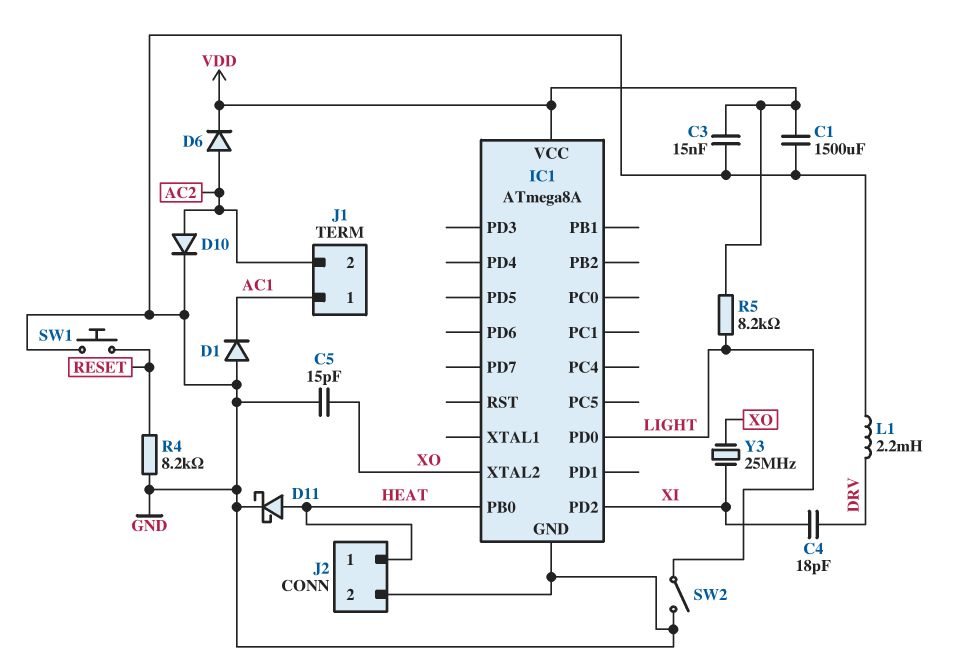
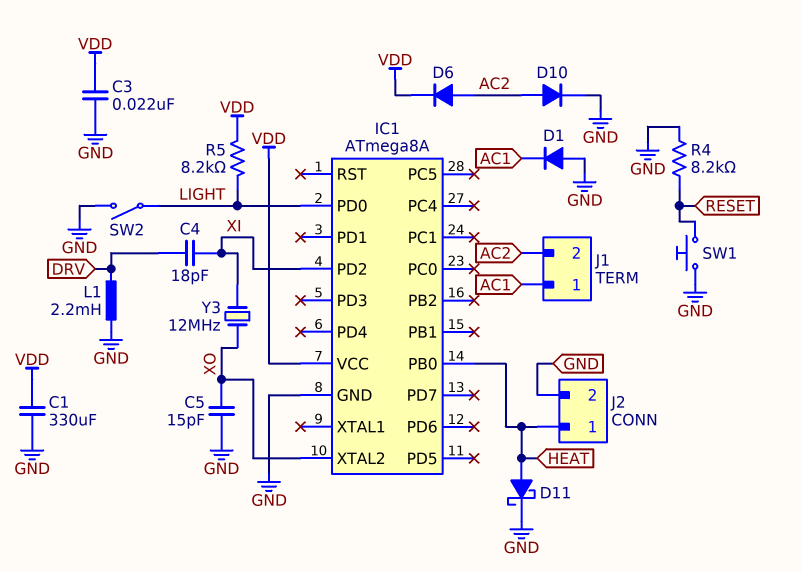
C1: 1500uF (GND, VDD) -> 330uF (GND, VDD)
C3: 15nF (GND, VDD) -> 22nF (GND, VDD)
Y3: 25MHz (XI, XO) -> 12MHz (XI, XO)

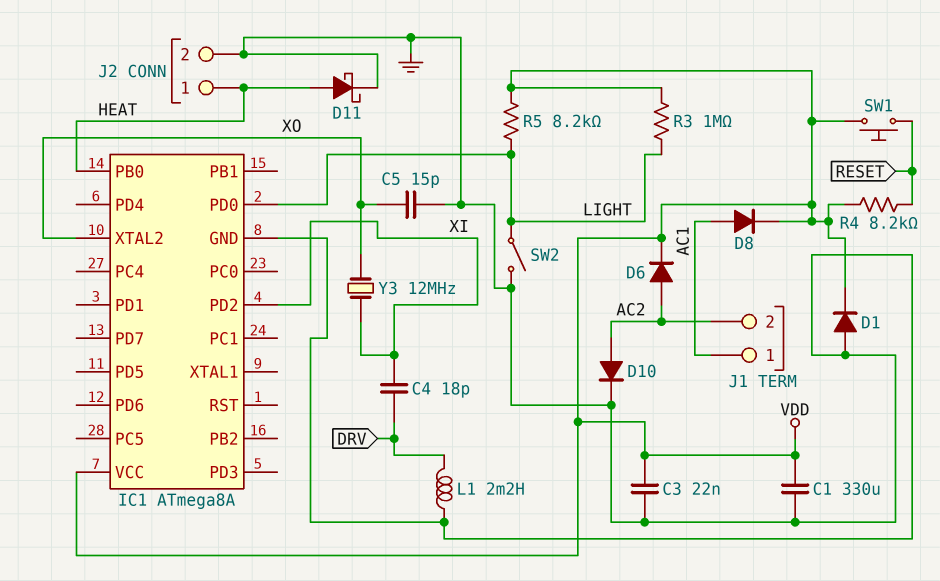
D1: diode (A GND, K AC1) -> diode (A GND, K VDD)
D8: none -> diode (A AC1, K VDD)
R3: none -> 1M (LIGHT, VDD)
R4: 8.2k (GND, RESET) -> 8.2k (RESET, VDD)
SW1: button (GND, RESET) -> button (RESET, VDD)

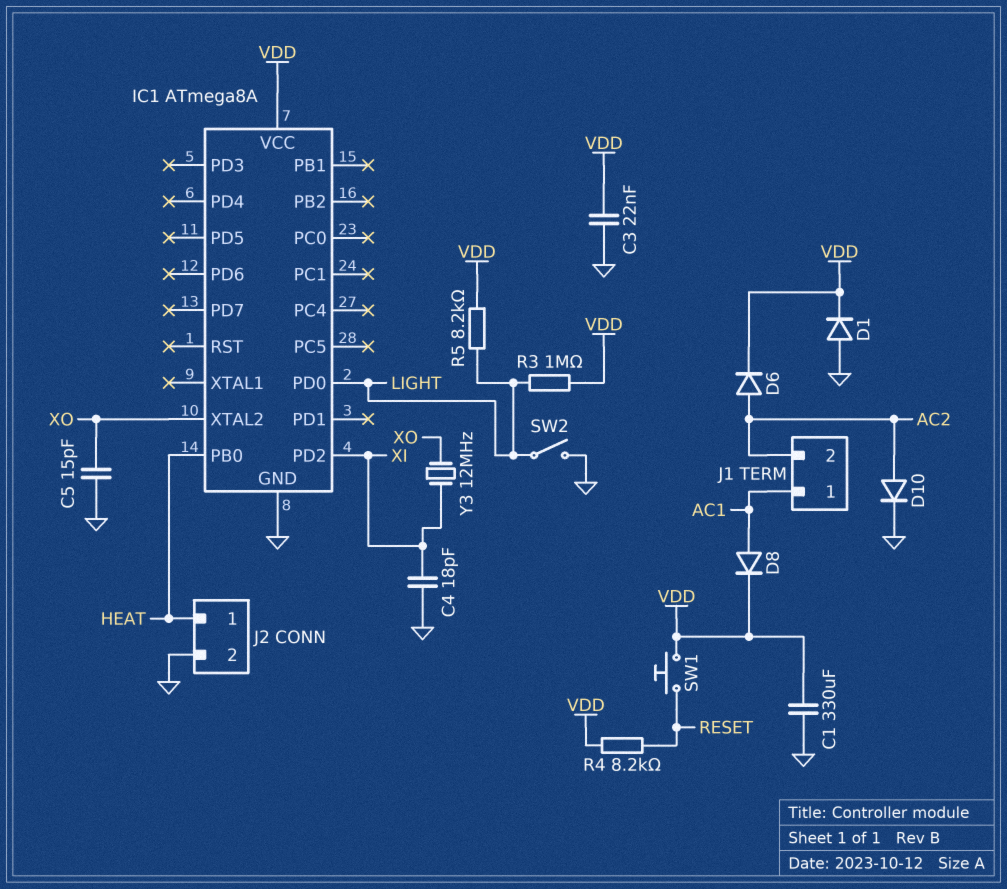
C4: 18pF (DRV, XI) -> 18pF (GND, XI)
D11: schottky (A HEAT, K GND) -> none
L1: 2.2mH (DRV, GND) -> none

